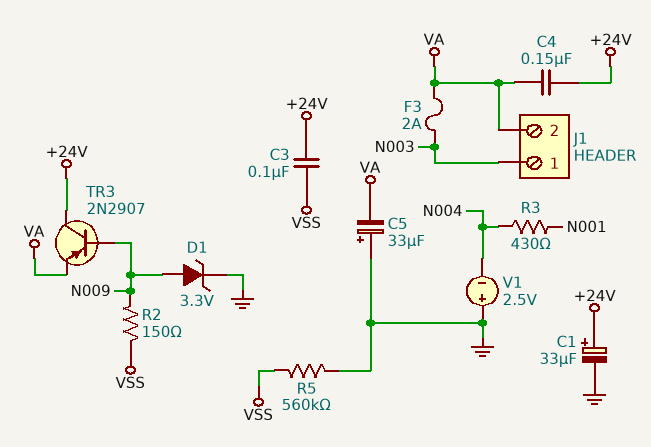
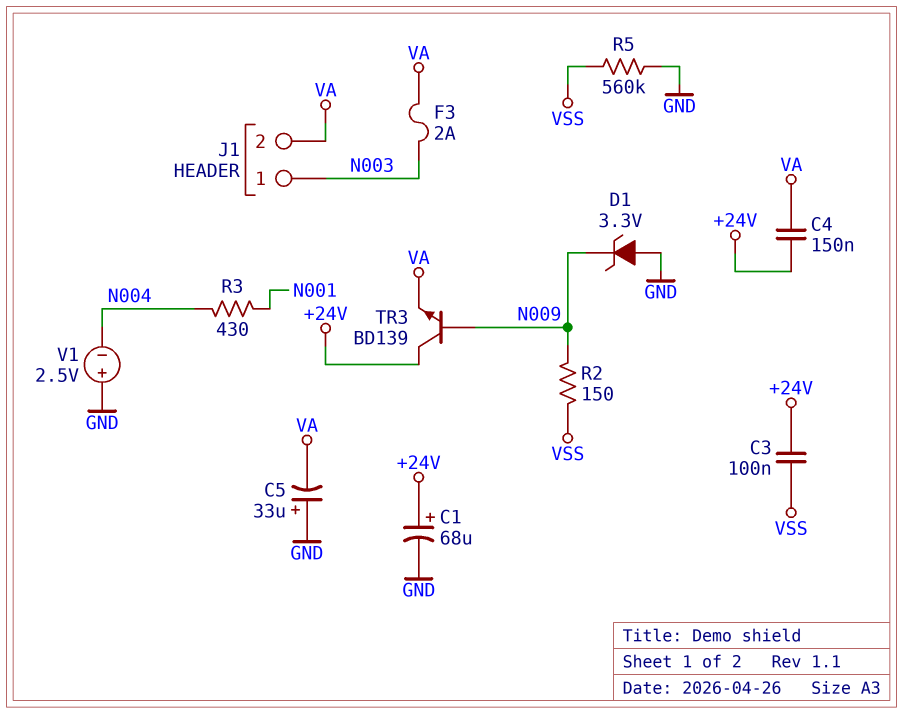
C1: 33uF (plus +24V, minus GND) -> 68uF (plus +24V, minus GND)
D1: zener 3.3V (A N009, K GND) -> zener 3.3V (A GND, K N009)
TR3: PNP 2N2907 (B N009, C +24V, E VA) -> NPN BD139 (B N009, C +24V, E VA)

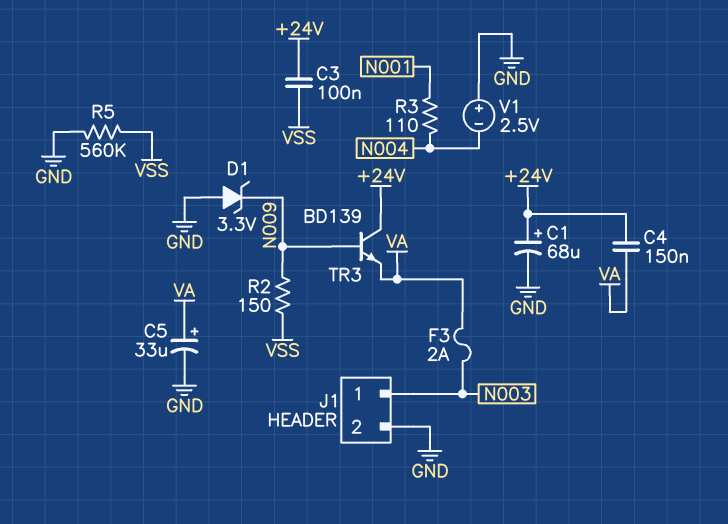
C5: 33uF (plus GND, minus VA) -> 33uF (plus VA, minus GND)
J1 pin 2: VA -> GND
R3: 430 (N001, N004) -> 110 (N001, N004)

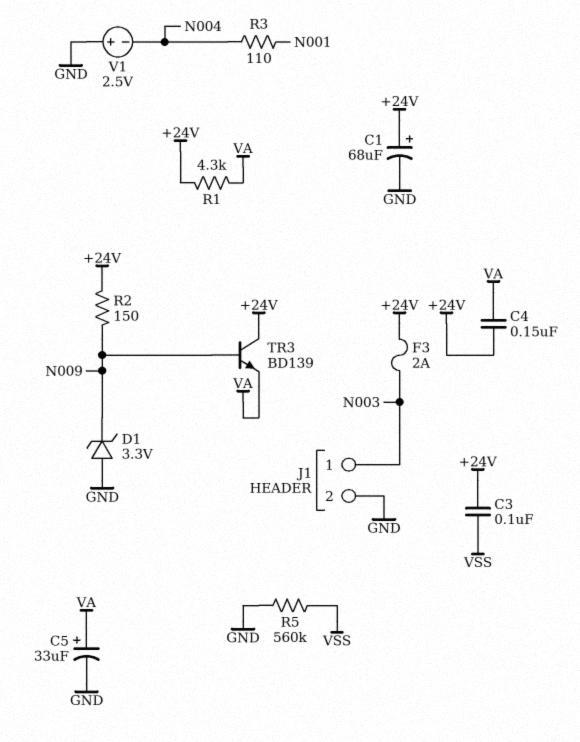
F3: 2A (N003, VA) -> 2A (+24V, N003)
R1: none -> 4.3k (+24V, VA)
R2: 150 (N009, VSS) -> 150 (+24V, N009)

